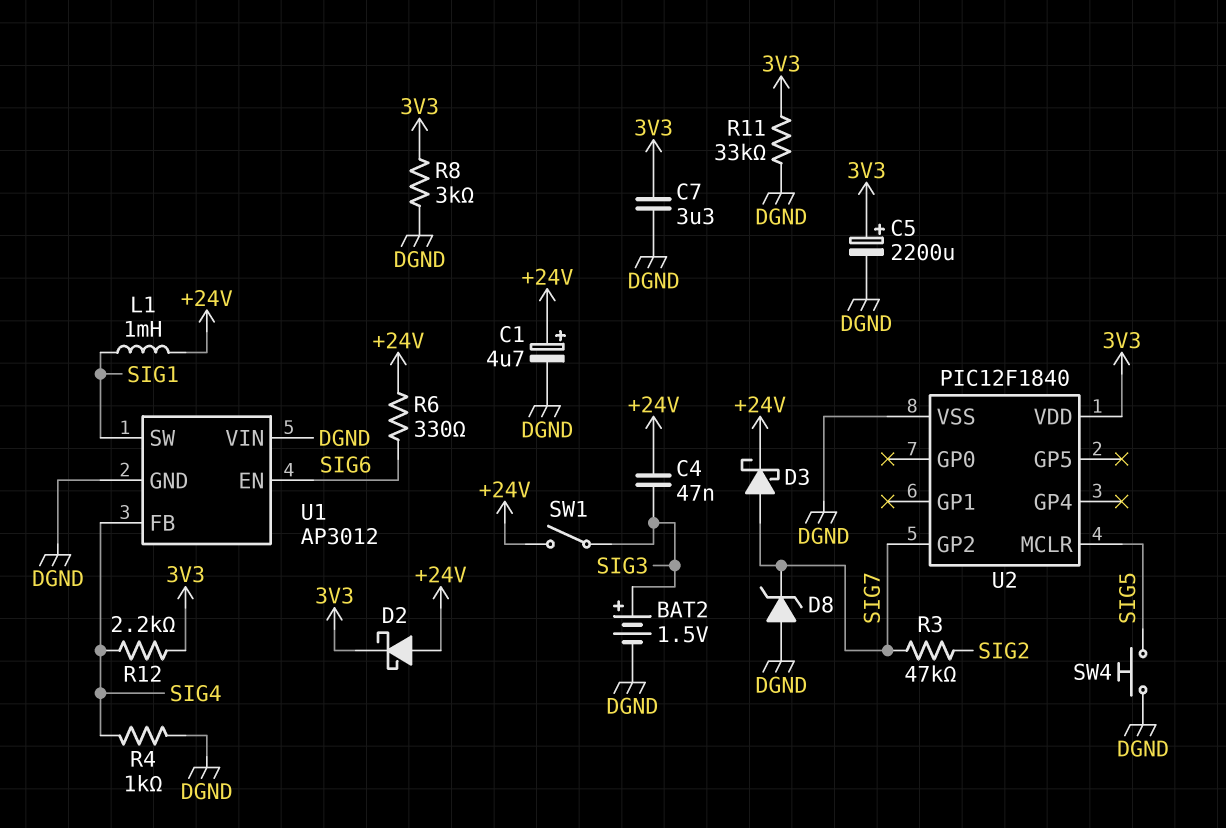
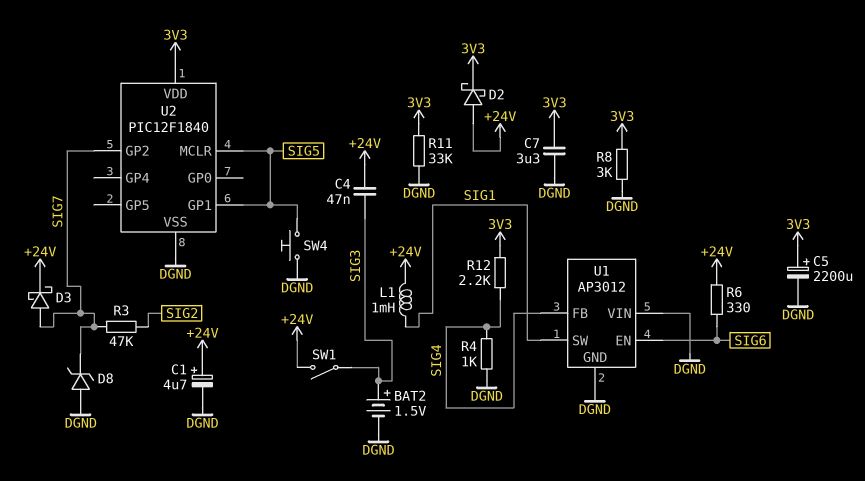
U2 pin GP1: none -> SIG5

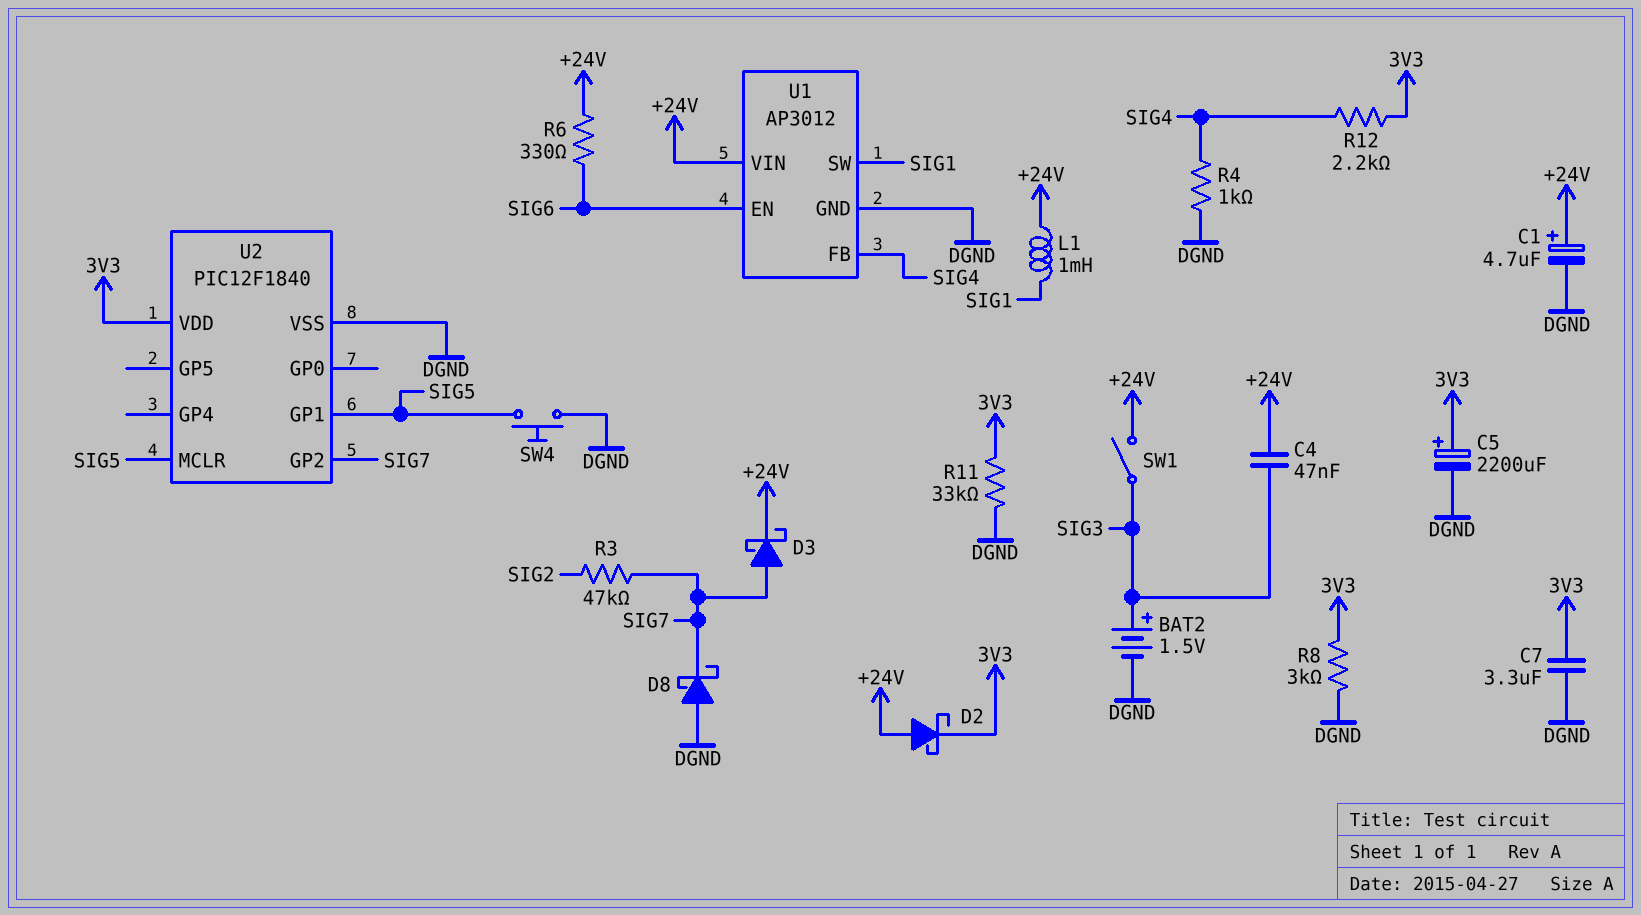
D8: zener (A DGND, K SIG7) -> schottky (A DGND, K SIG7)
U1 pin VIN: DGND -> +24V

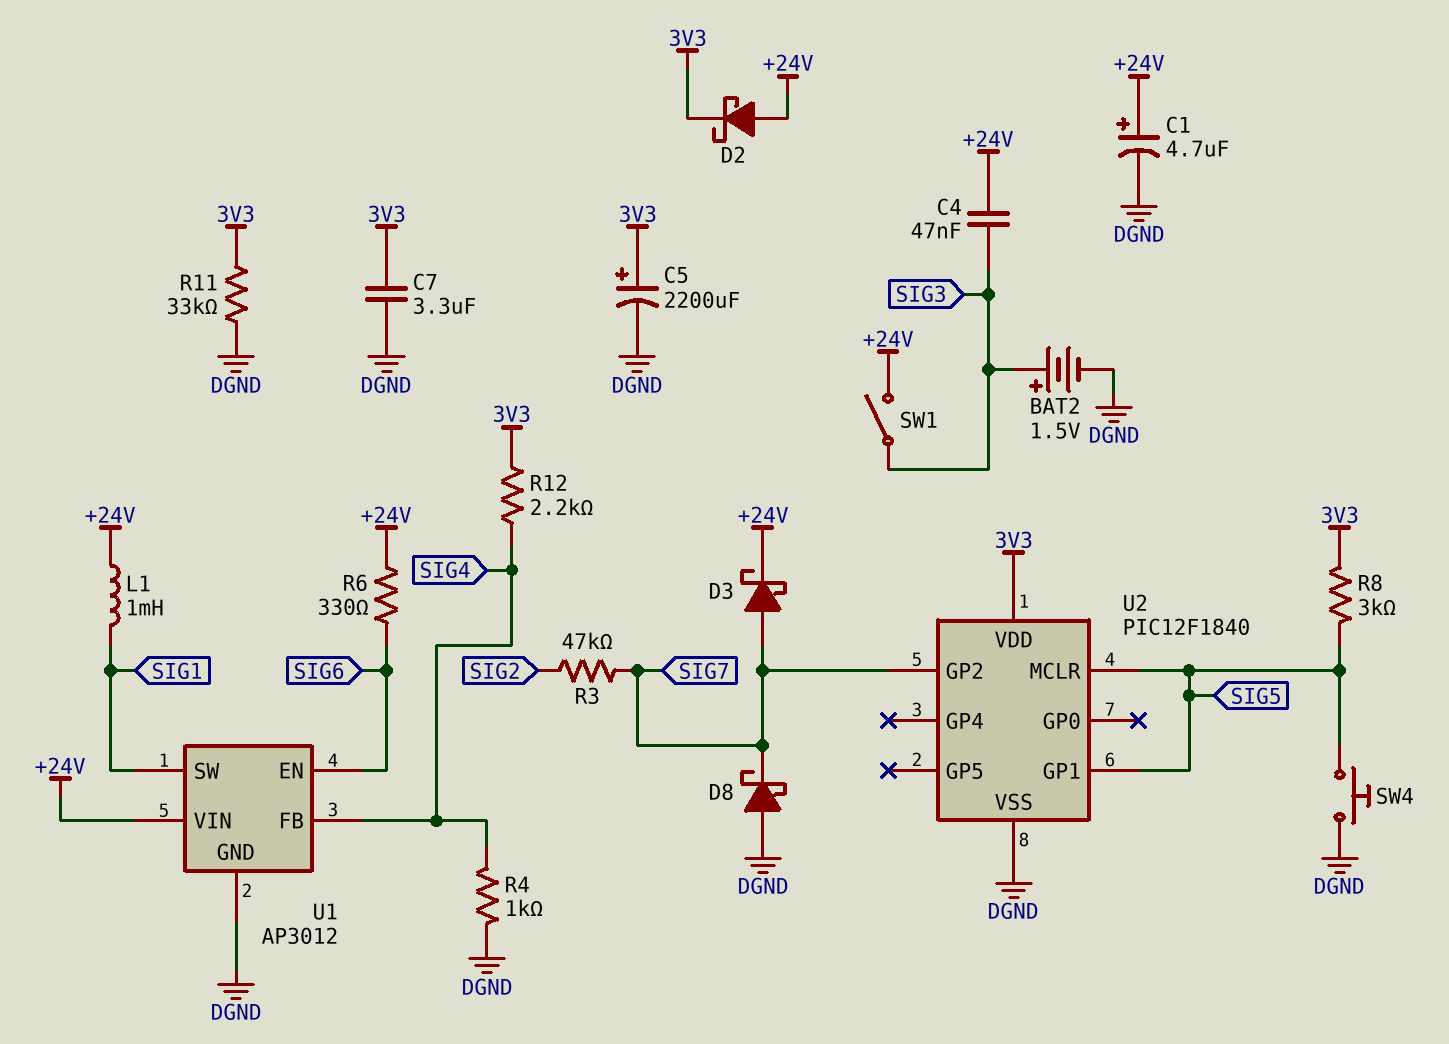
R8: 3k (3V3, DGND) -> 3k (3V3, SIG5)

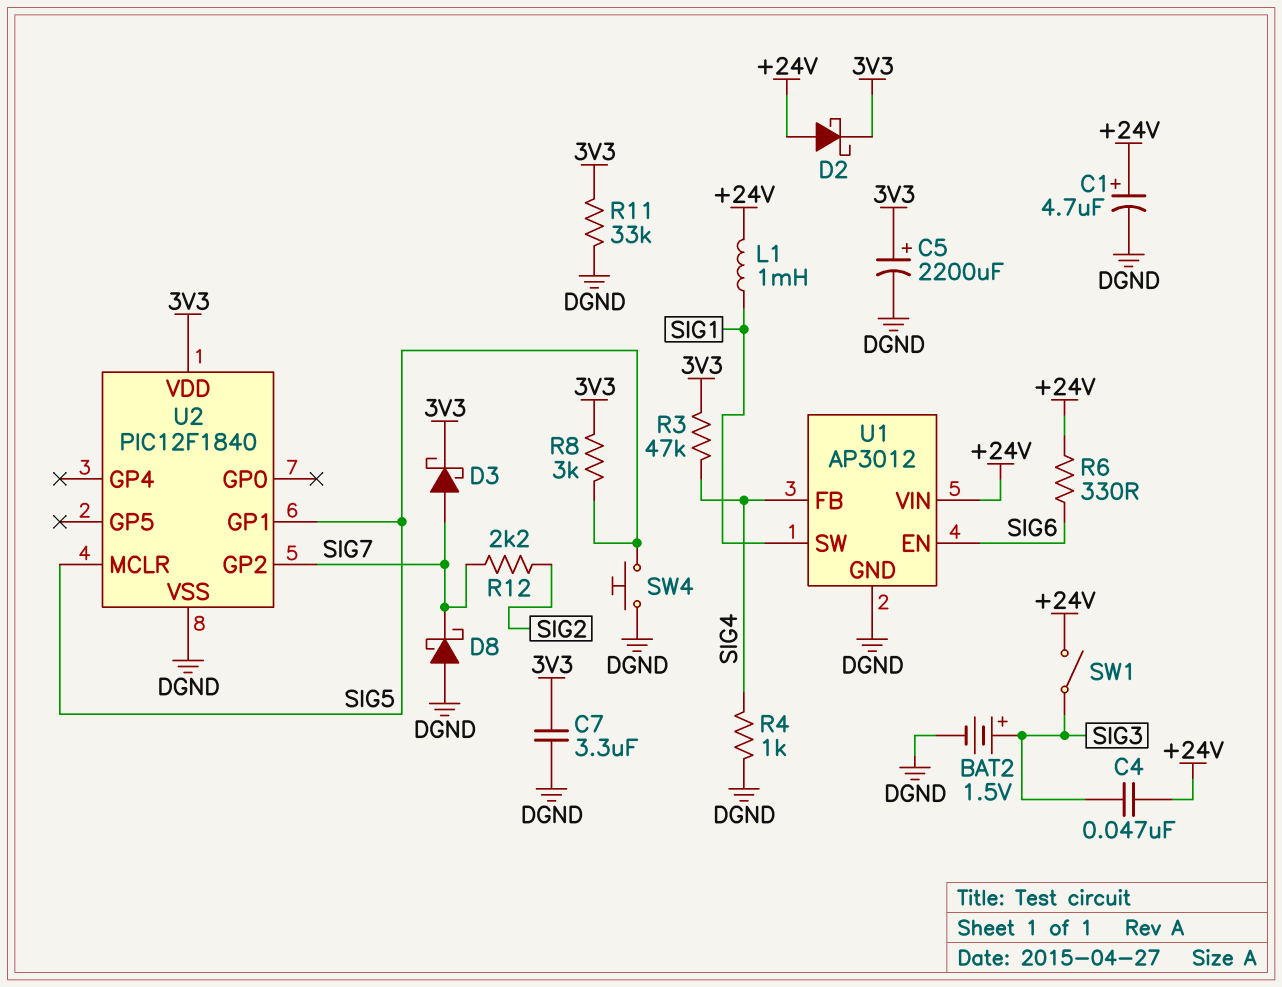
D3: schottky (A SIG7, K +24V) -> schottky (A SIG7, K 3V3)
R3: 47k (SIG2, SIG7) -> 47k (3V3, SIG4)
R12: 2.2k (3V3, SIG4) -> 2.2k (SIG2, SIG7)

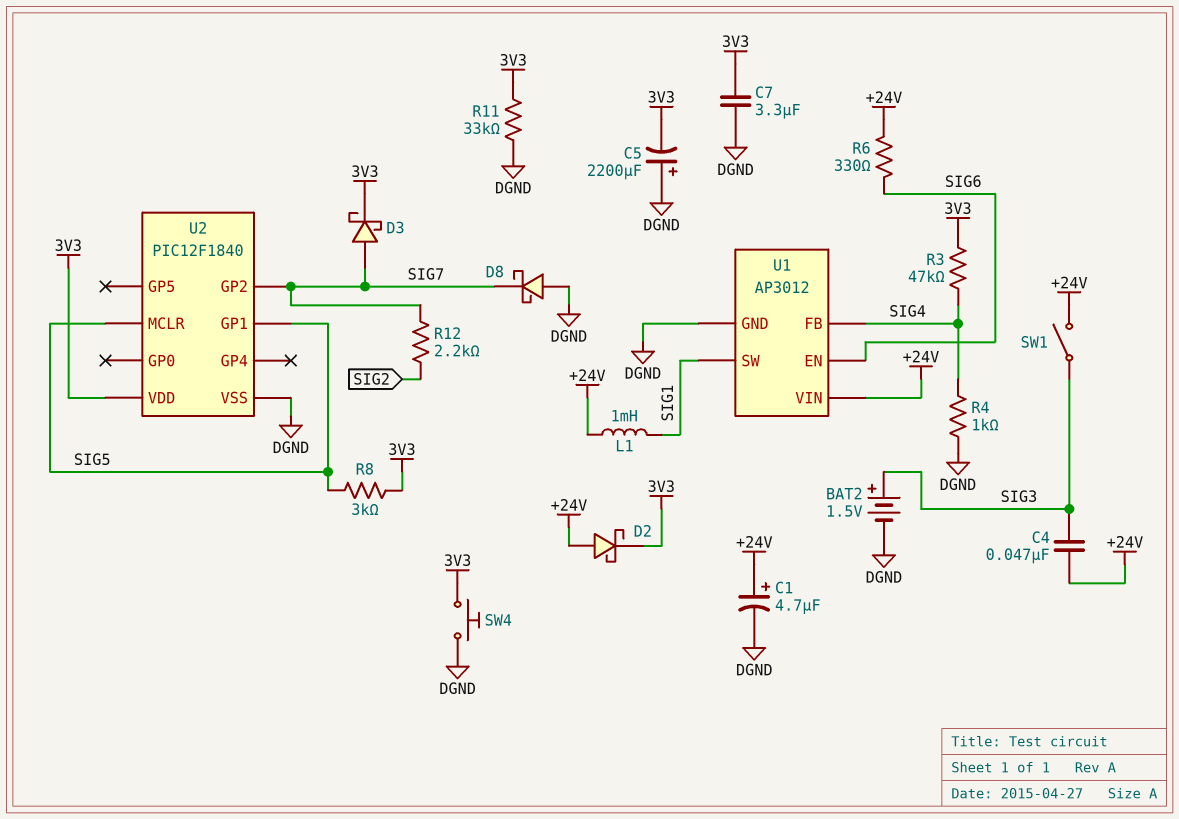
C5: 2200uF (plus 3V3, minus DGND) -> 2200uF (plus DGND, minus 3V3)
SW4: button (DGND, SIG5) -> button (3V3, DGND)

